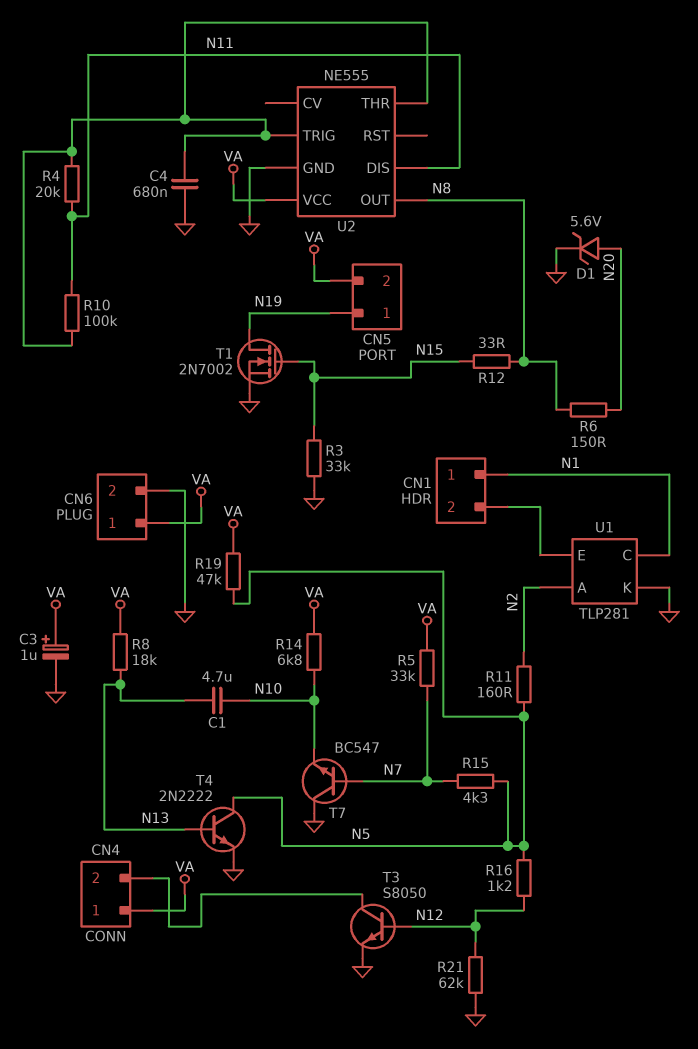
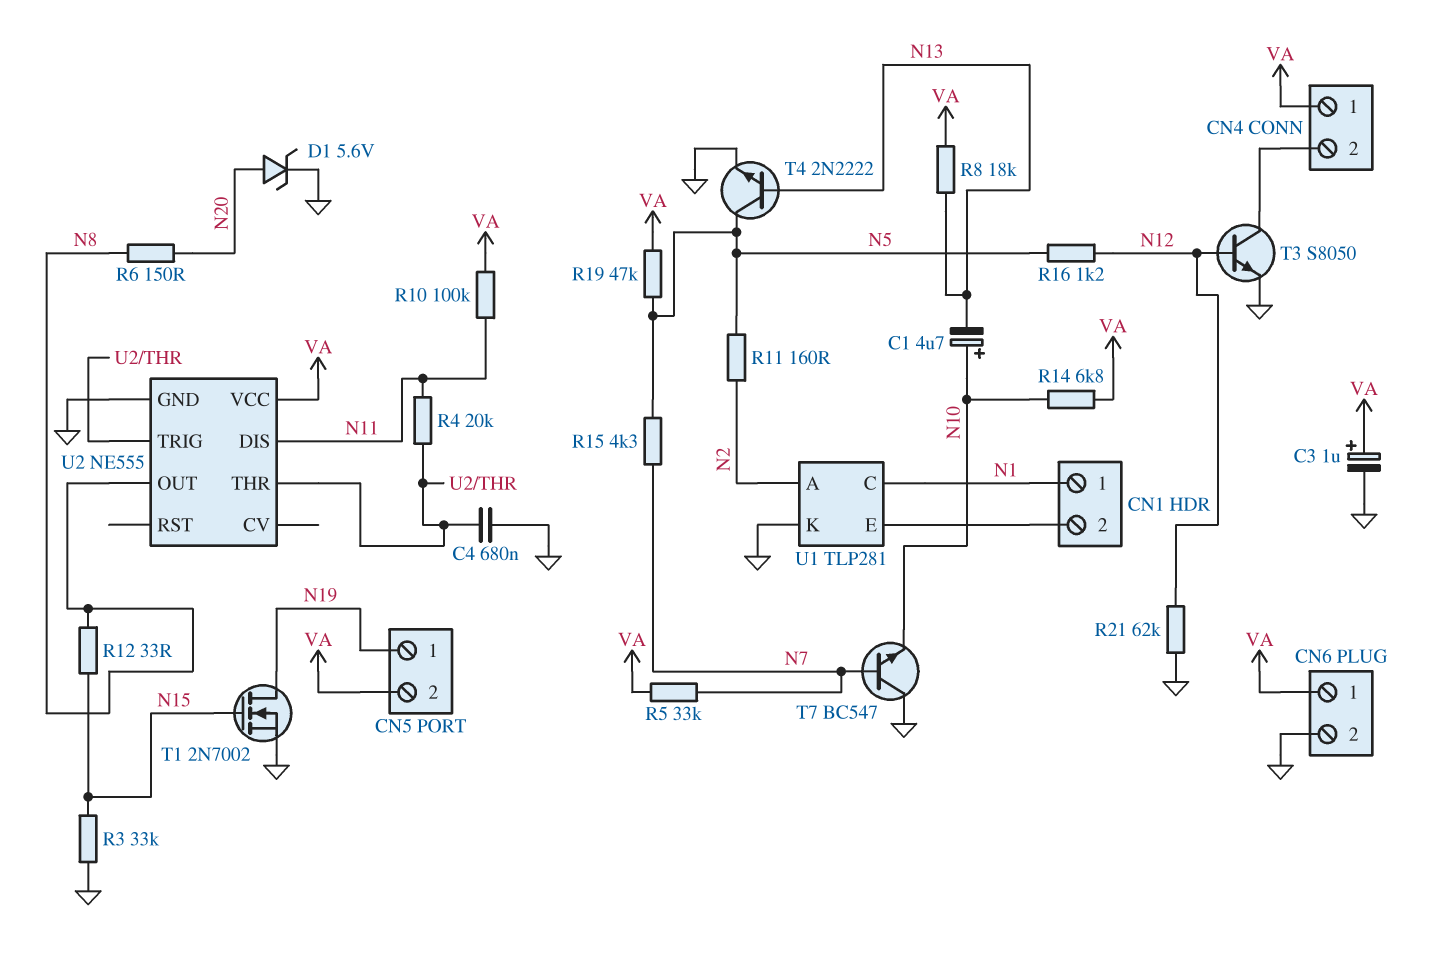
C1: 4.7uF (N10, N13) -> 4.7uF (plus N10, minus N13)
R10: 100k (N11, U2/THR) -> 100k (N11, VA)

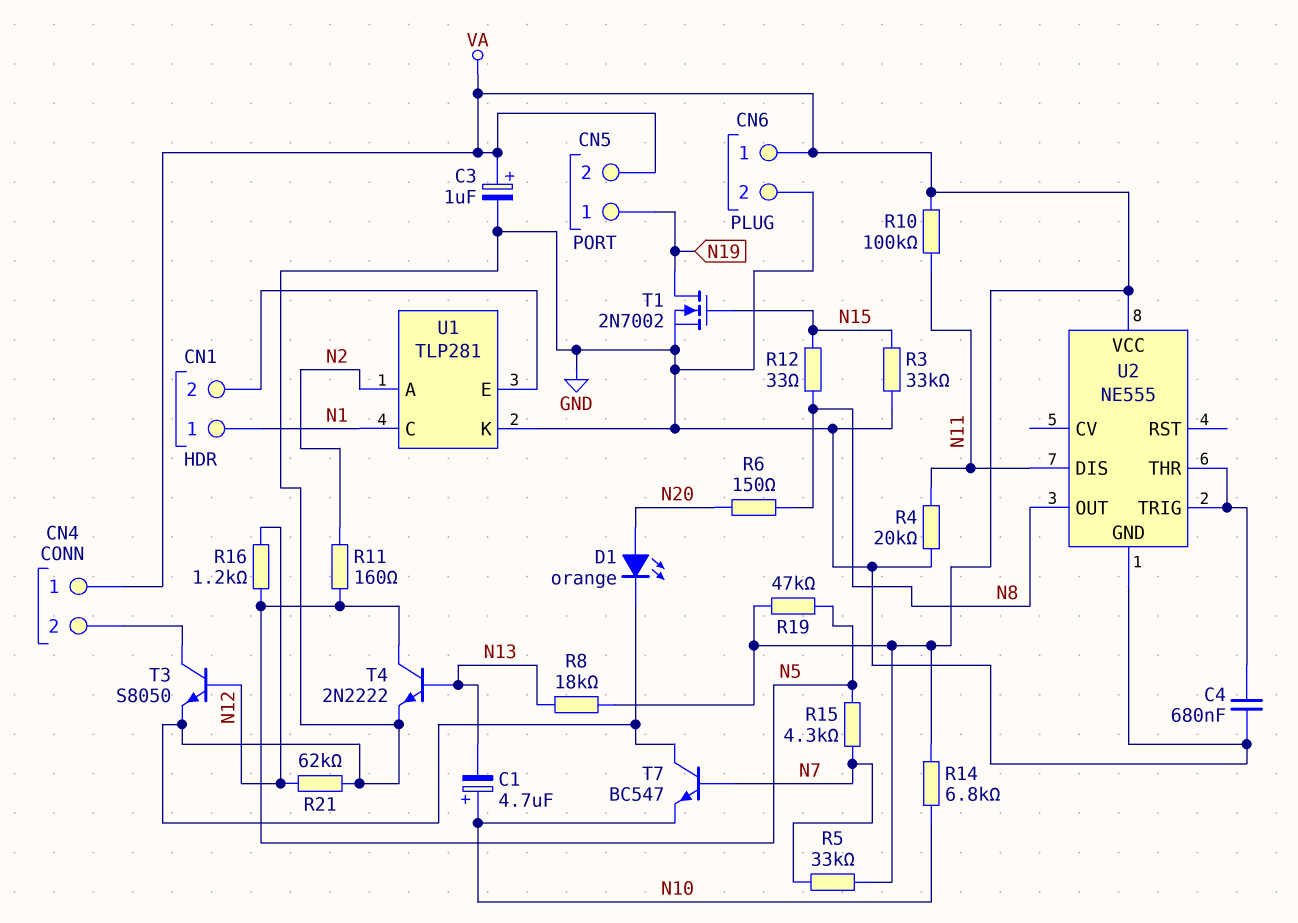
D1: zener 5.6V (A N20, K GND) -> LED orange (A N20, K GND)
R4: 20k (N11, U2/THR) -> 20k (GND, N11)

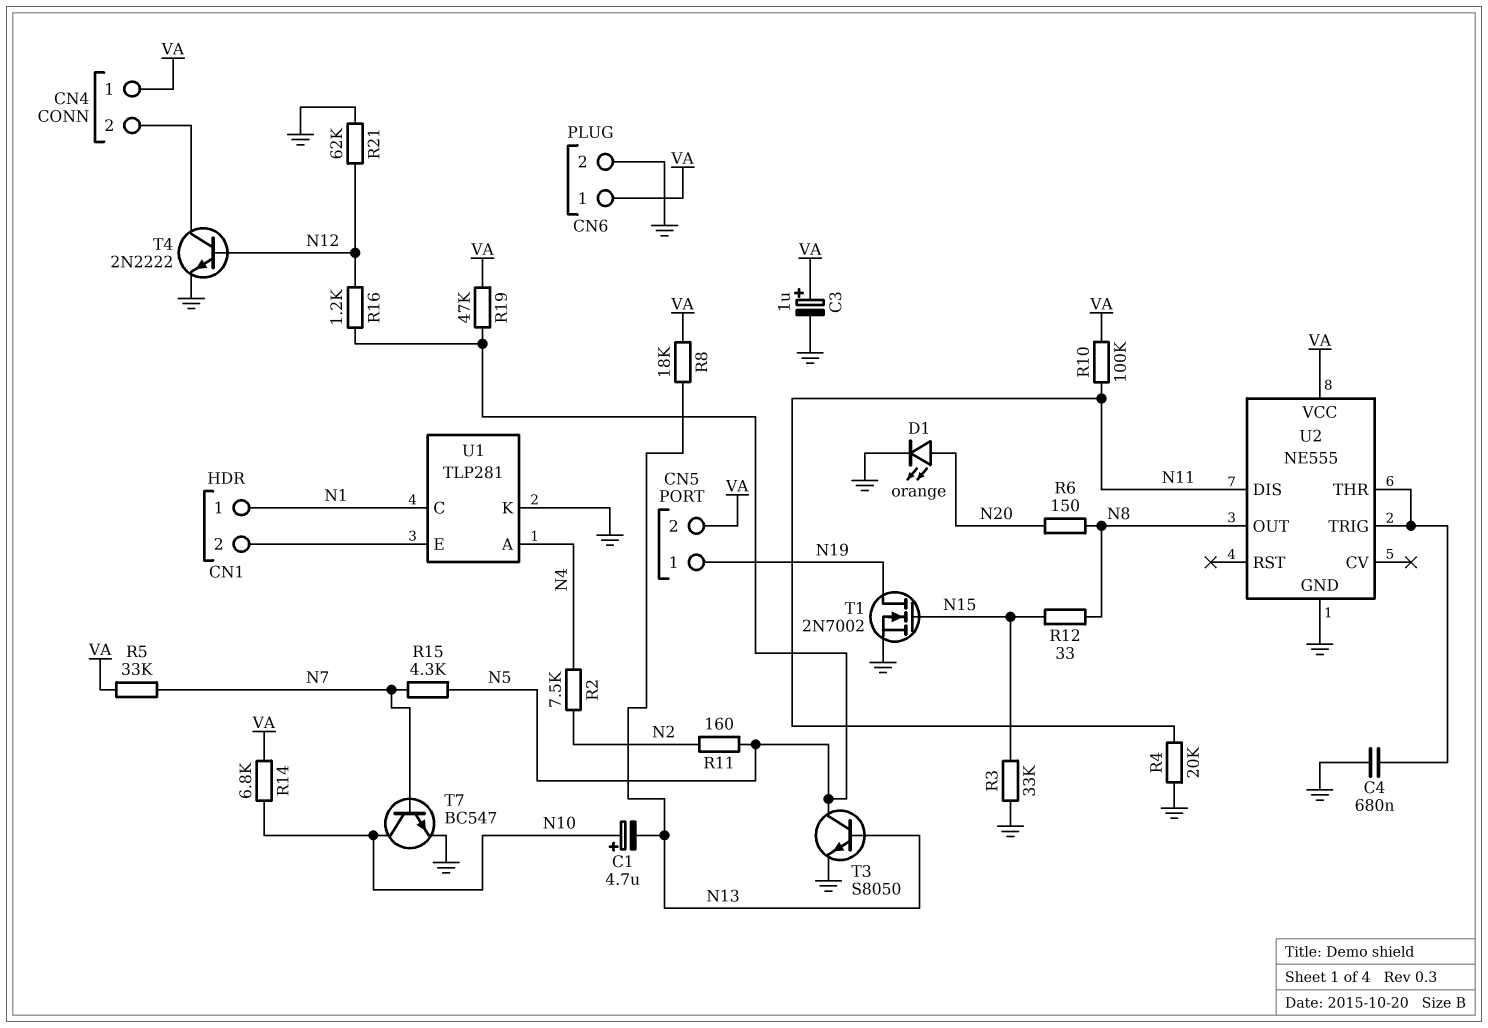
R2: none -> 7.5k (N2, N4)
T3: NPN S8050 (B N12, C CN4/2, E GND) -> NPN S8050 (B N13, C N5, E GND)
T4: NPN 2N2222 (B N13, C N5, E GND) -> NPN 2N2222 (B N12, C CN4/2, E GND)
T7: NPN BC547 (B N7, C GND, E N10) -> NPN BC547 (B N7, C N10, E GND)
U1 pin A: N2 -> N4

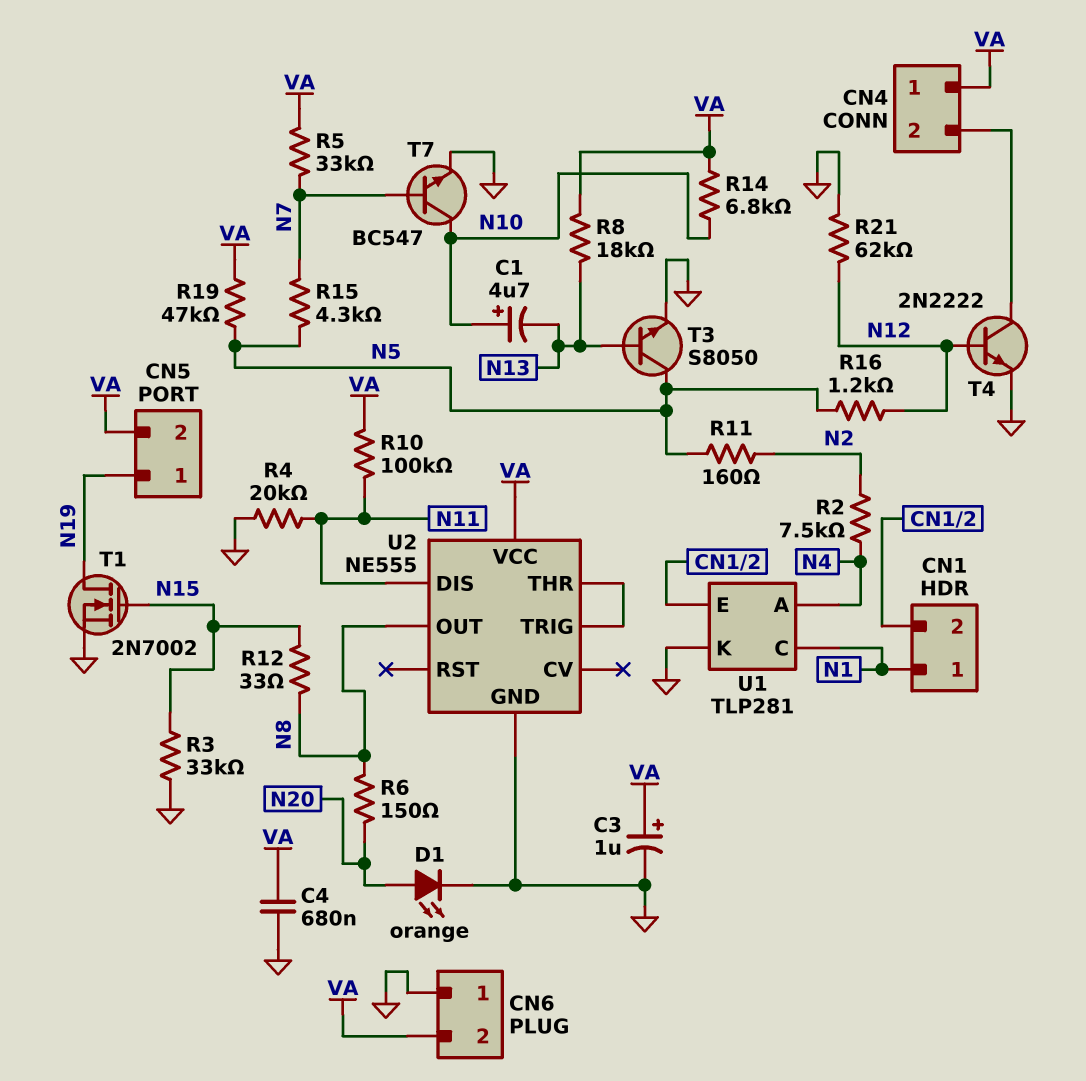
C4: 680nF (GND, U2/THR) -> 680nF (GND, VA)
CN6 pin 1: VA -> GND
CN6 pin 2: GND -> VA

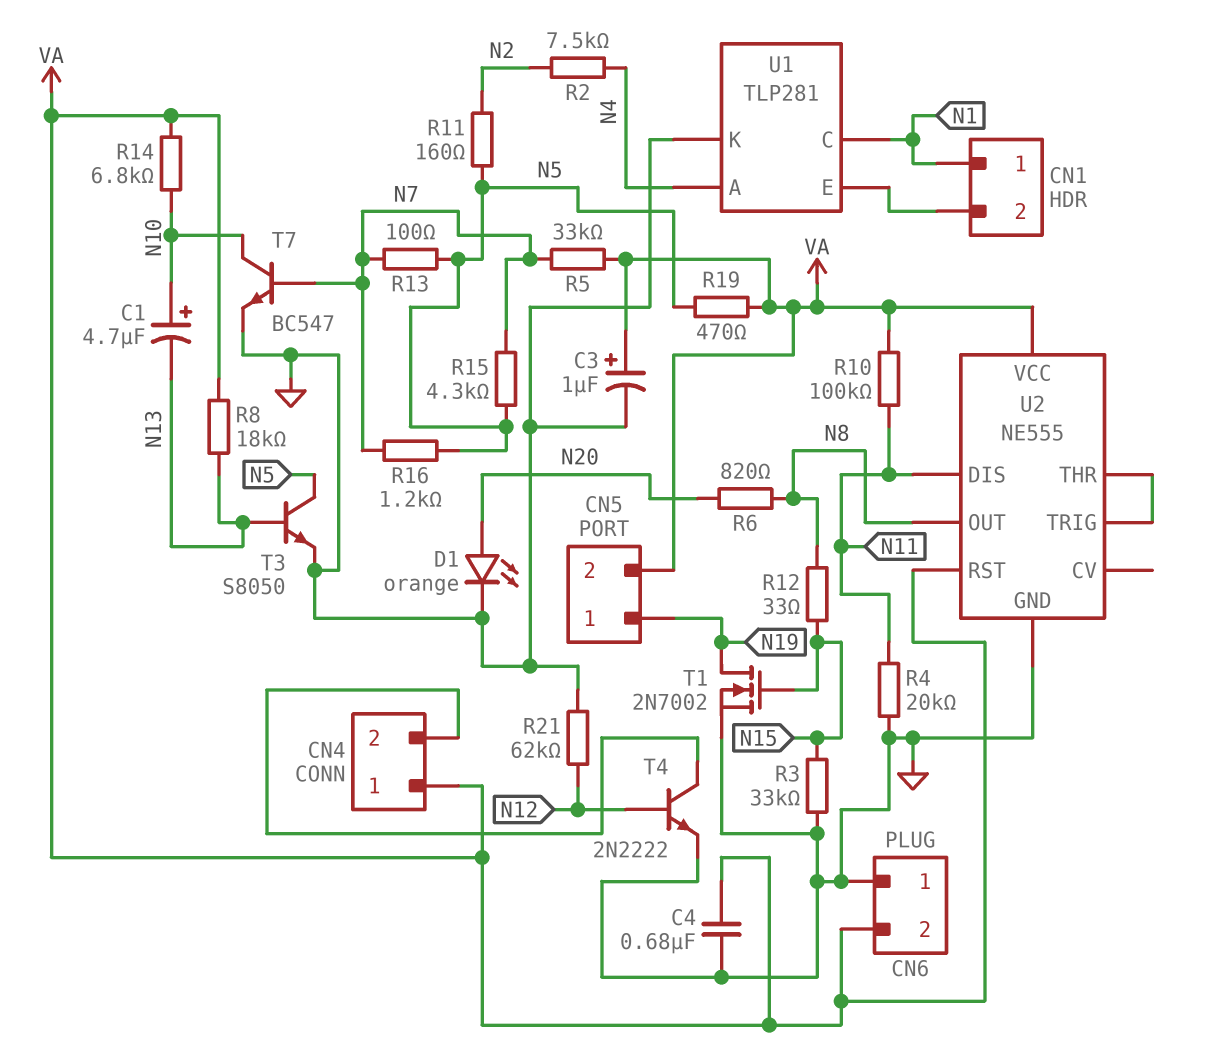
R6: 150 (N8, N20) -> 820 (N8, N20)
R13: none -> 100 (N5, N7)
R16: 1.2k (N5, N12) -> 1.2k (N5, N7)
R19: 47k (N5, VA) -> 470 (N5, VA)
U2 pin RST: none -> VA

